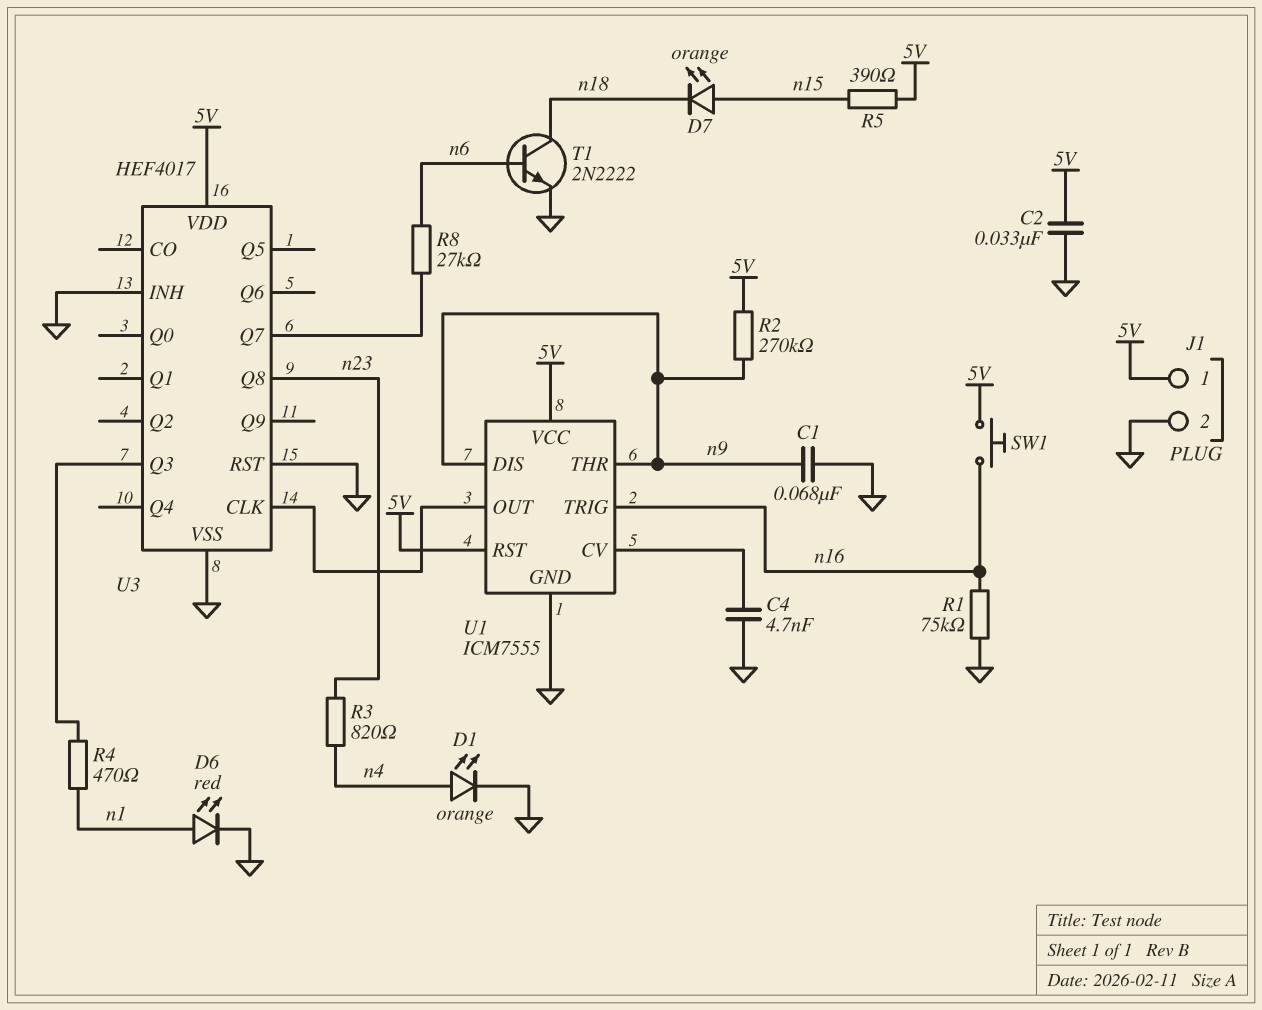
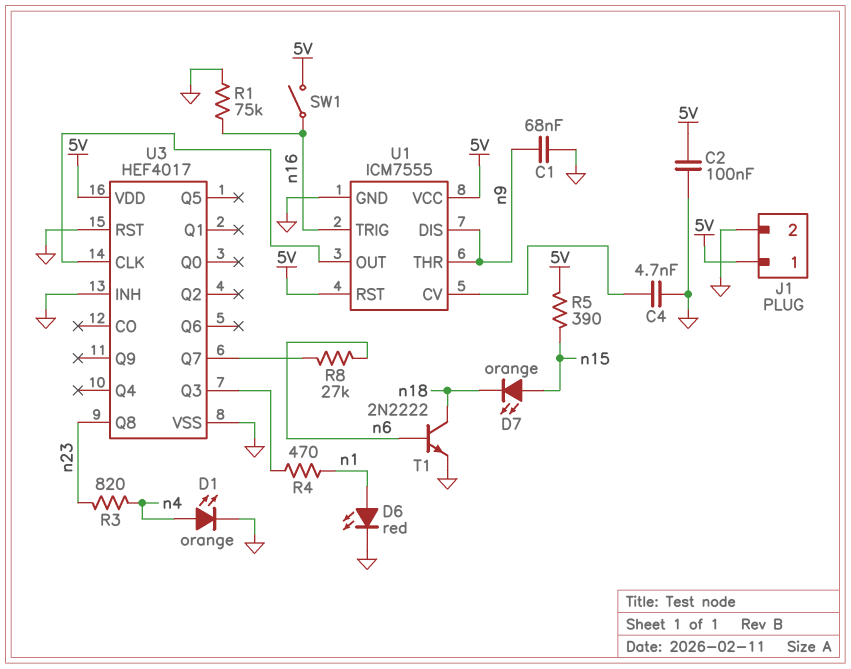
C2: 33nF (5V, GND) -> 100nF (5V, GND)
R2: 270k (5V, n9) -> none
SW1: button (5V, n16) -> switch (5V, n16)

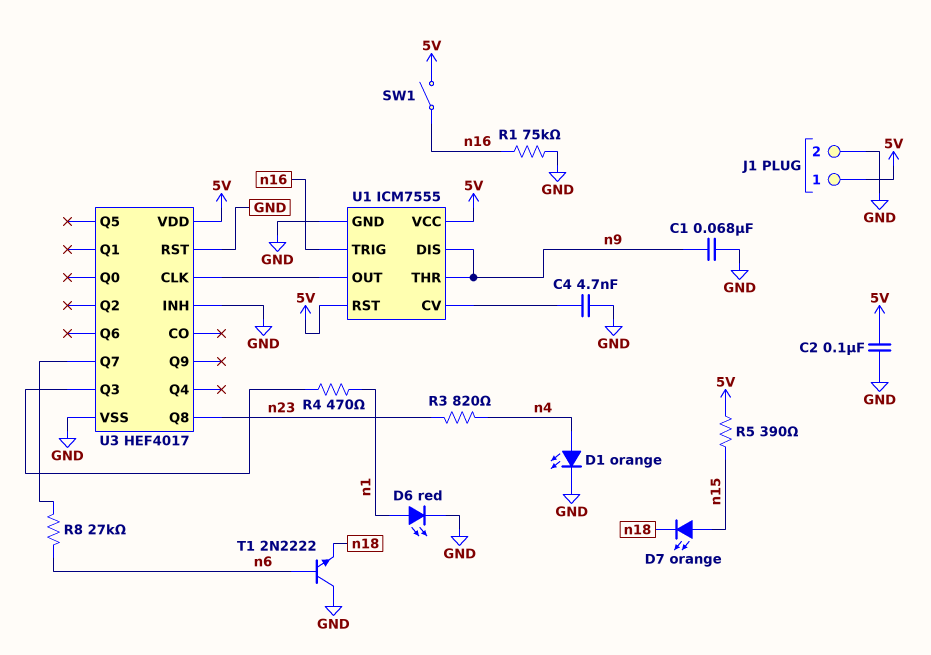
T1: NPN 2N2222 (B n6, C n18, E GND) -> NPN 2N2222 (B n6, C GND, E n18)

